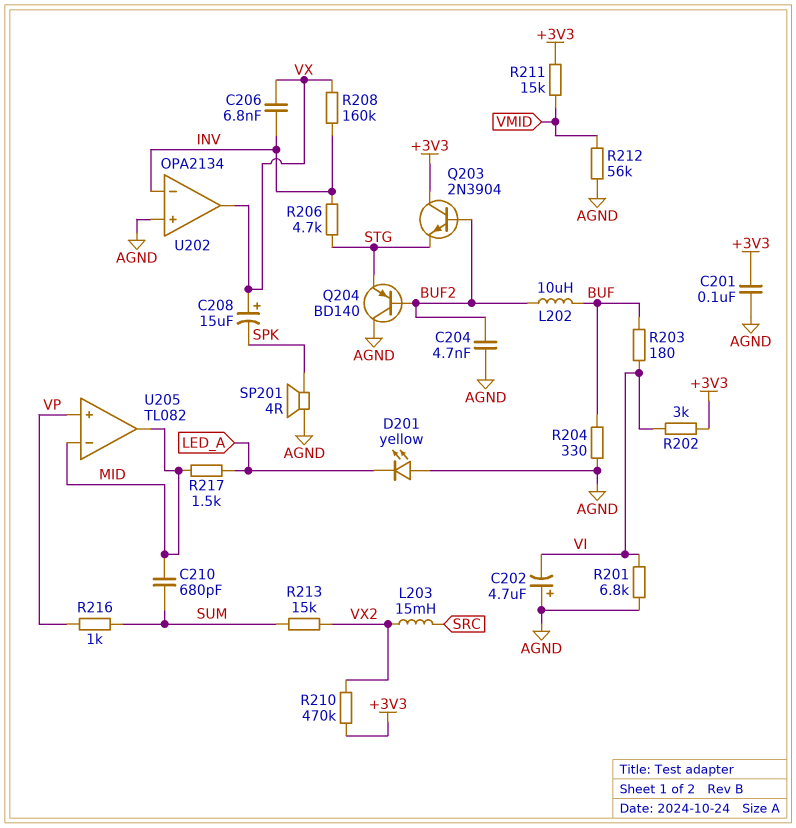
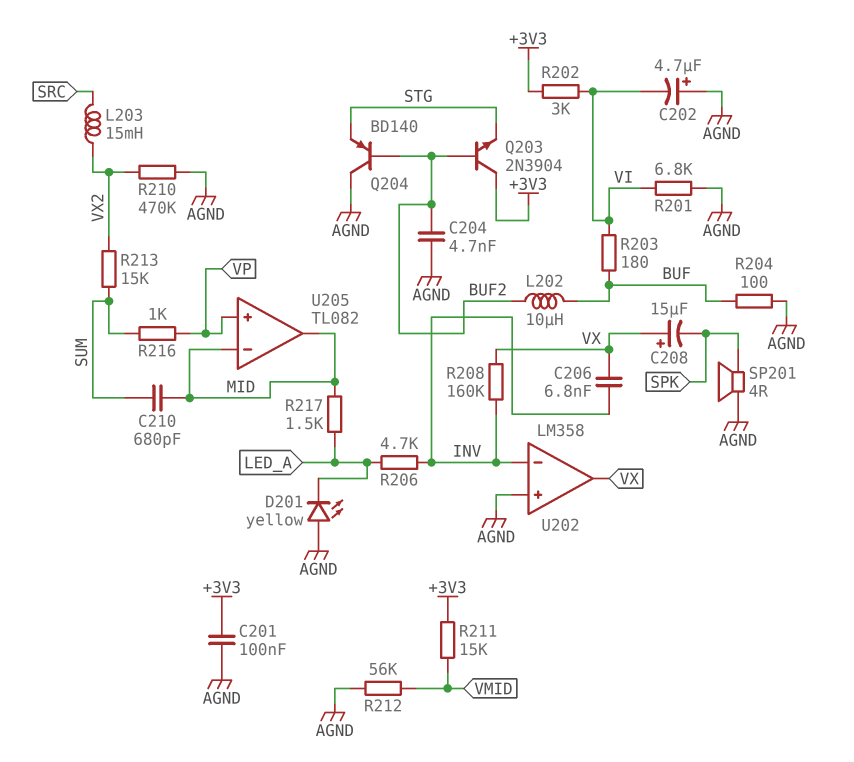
R204: 330 (AGND, BUF) -> 100 (AGND, BUF)
R206: 4.7k (INV, STG) -> 4.7k (INV, LED_A)
R210: 470k (+3V3, VX2) -> 470k (AGND, VX2)
U202: OPA2134 -> LM358

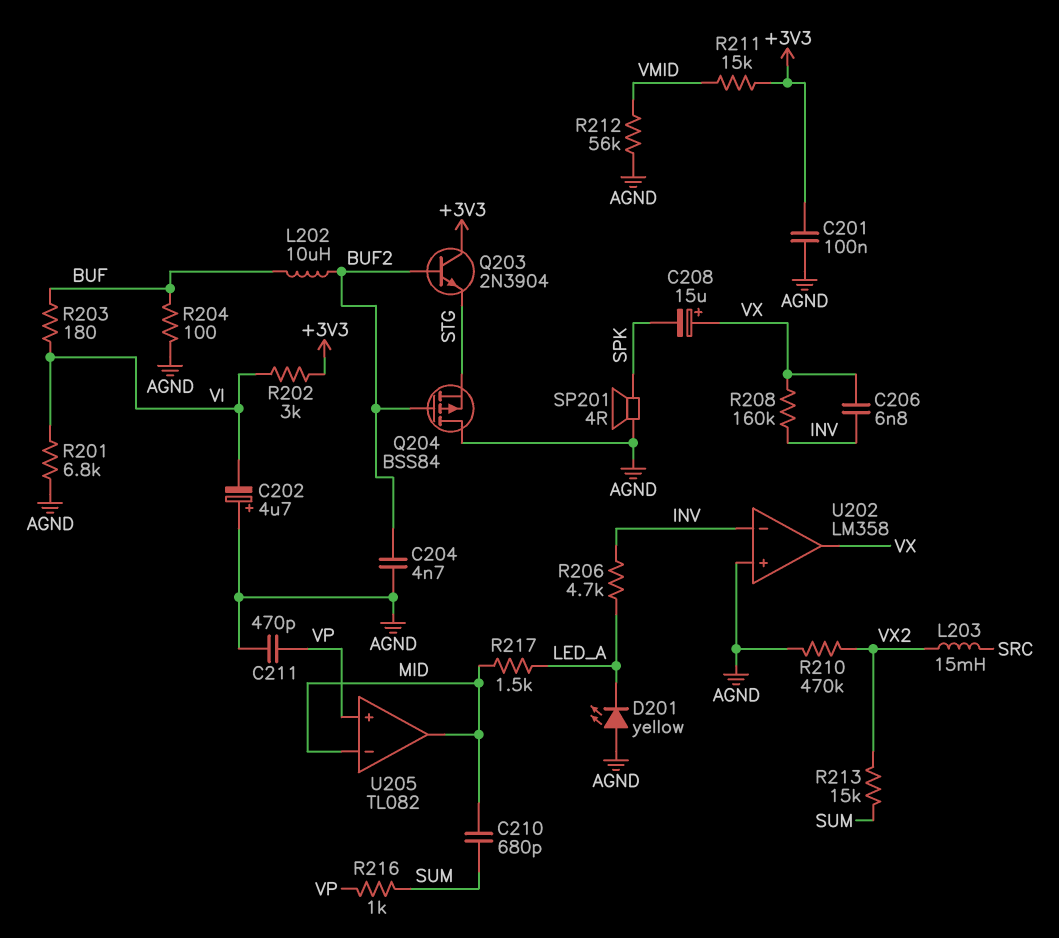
C211: none -> 470pF (AGND, VP)
Q204: PNP BD140 (B BUF2, C AGND, E STG) -> PMOS BSS84 (G BUF2, D AGND, S STG)

